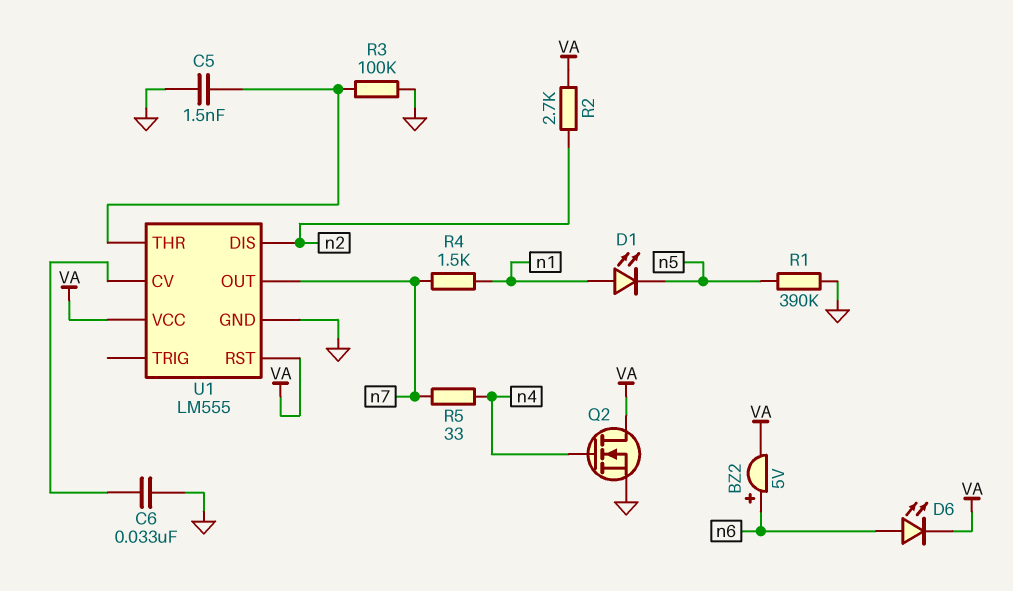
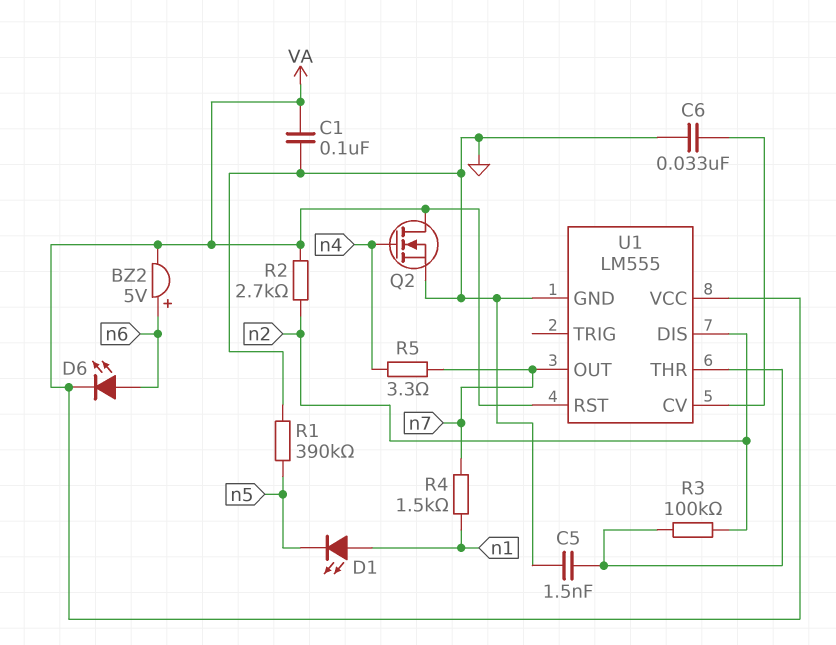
C1: none -> 100nF (GND, VA)
R3: 100k (GND, U1/THR) -> 100k (U1/THR, n2)
R5: 33 (n4, n7) -> 3.3 (n4, n7)

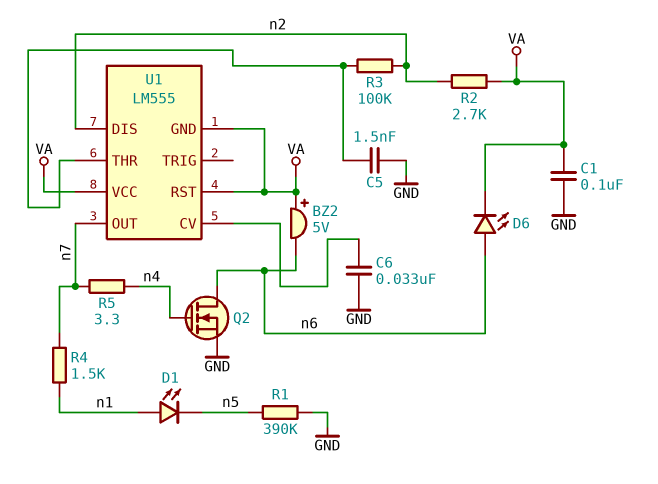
BZ2: buzzer 5V (plus n6, minus VA) -> buzzer 5V (plus VA, minus n6)
Q2: NMOS (G n4, D VA, S GND) -> NMOS (G n4, D n6, S GND)
U1 pin GND: GND -> VA

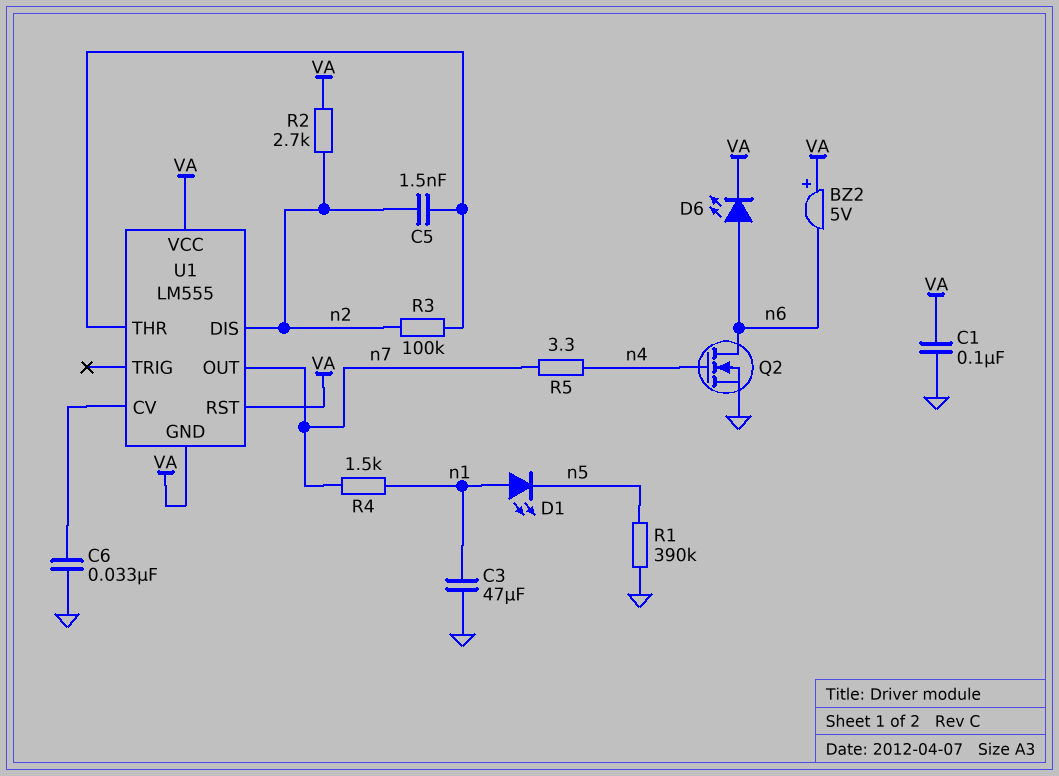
C3: none -> 47uF (GND, n1)
C5: 1.5nF (GND, U1/THR) -> 1.5nF (U1/THR, n2)

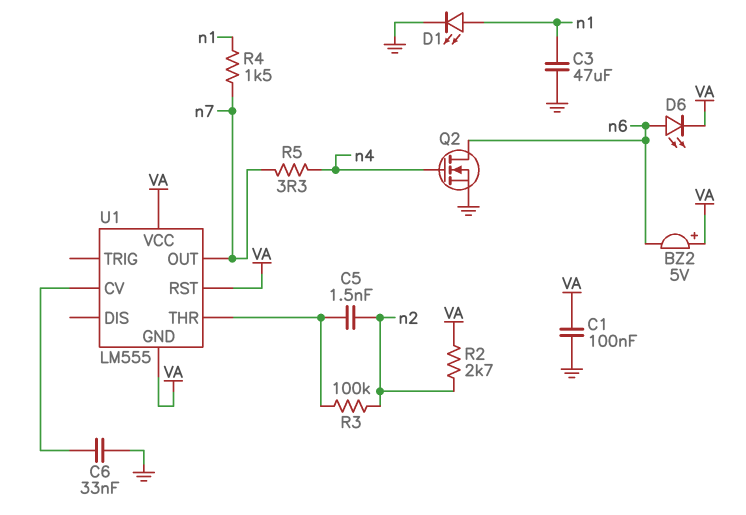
D1: LED (A n1, K n5) -> LED (A n1, K GND)
R1: 390k (GND, n5) -> none
U1 pin DIS: n2 -> none

